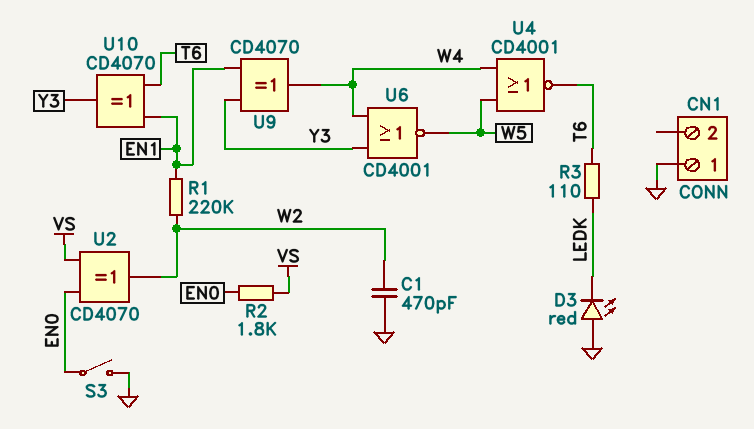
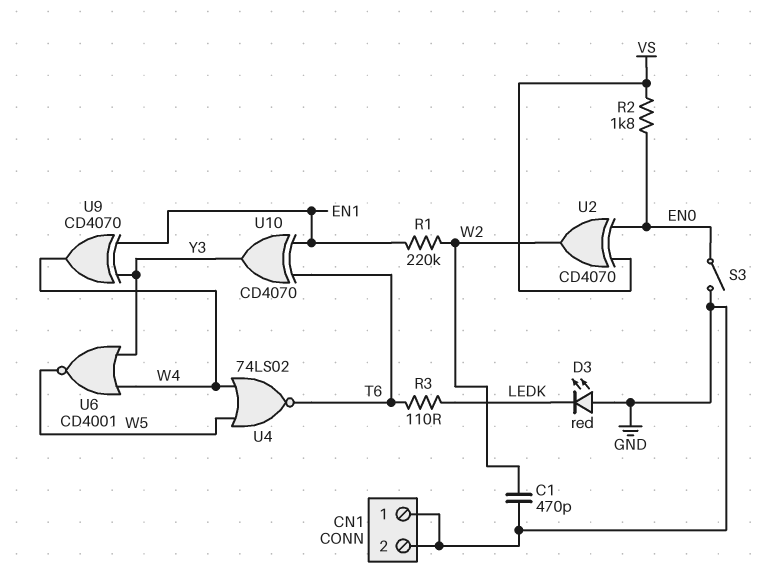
CN1 pin 2: none -> GND
U4: NOR CD4001 (in W4, in W5, out T6) -> NOR 74LS02 (in W4, in W5, out T6)

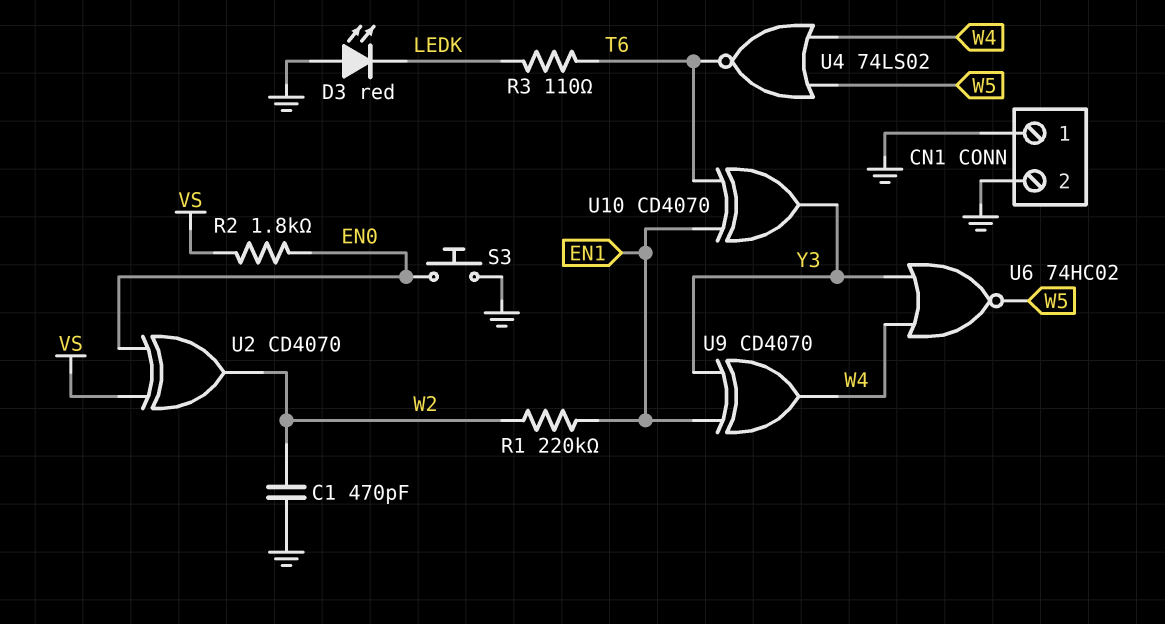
S3: switch (EN0, GND) -> button (EN0, GND)
U6: NOR CD4001 (in W4, in Y3, out W5) -> NOR 74HC02 (in W4, in Y3, out W5)

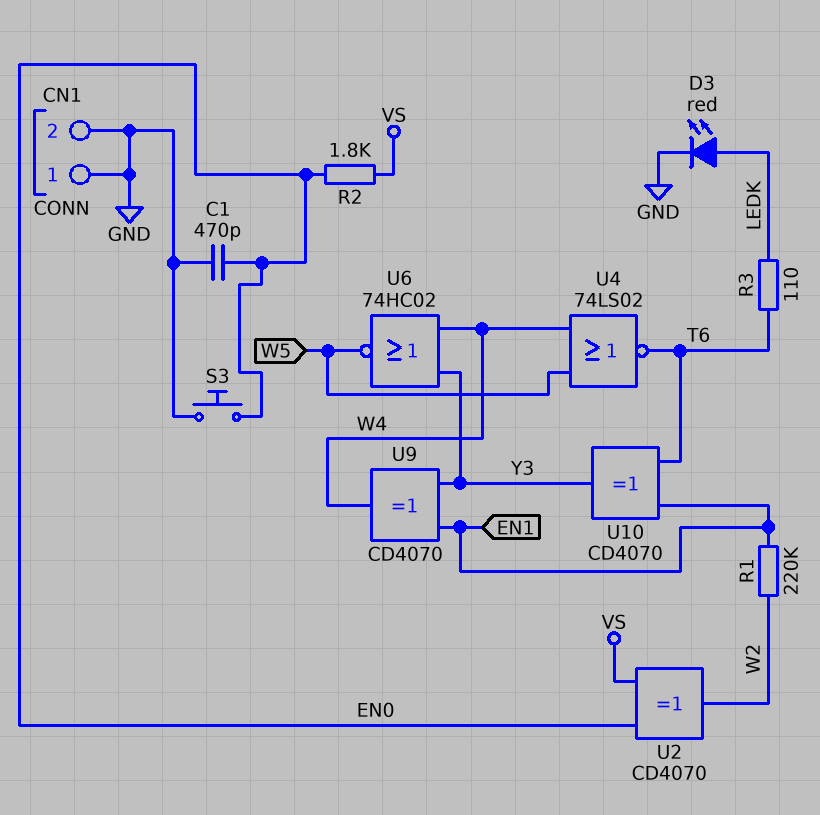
C1: 470pF (GND, W2) -> 470pF (EN0, GND)
D3: LED red (A GND, K LEDK) -> LED red (A LEDK, K GND)

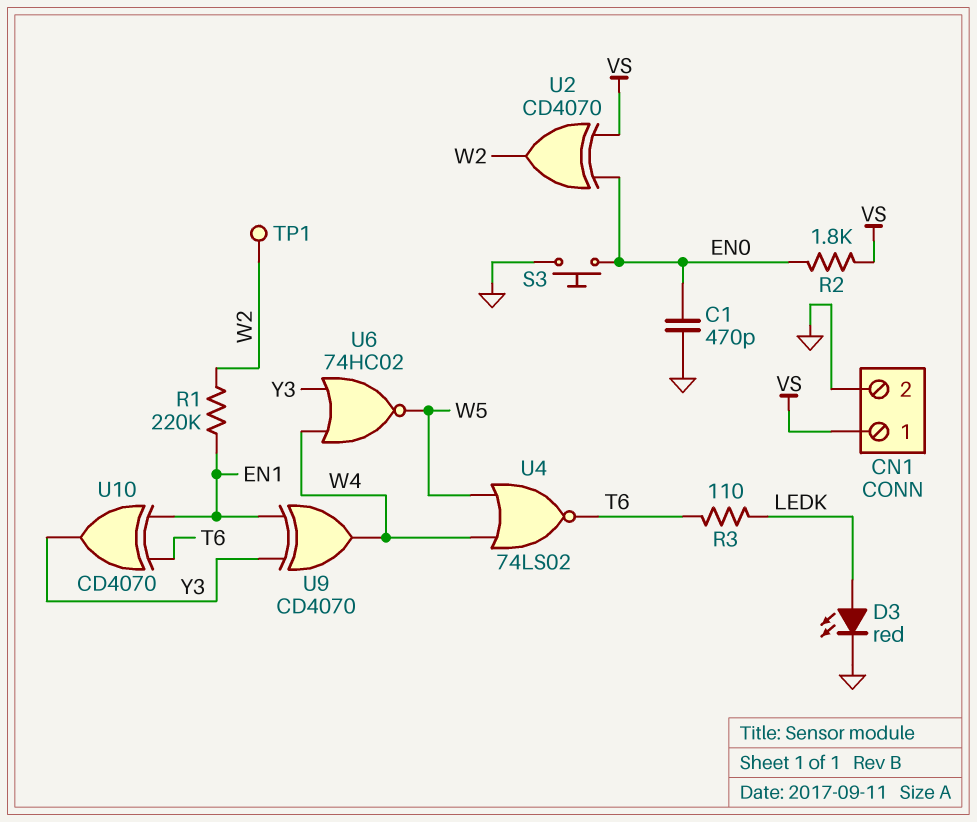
CN1 pin 1: GND -> VS
TP1: none -> test point (W2)

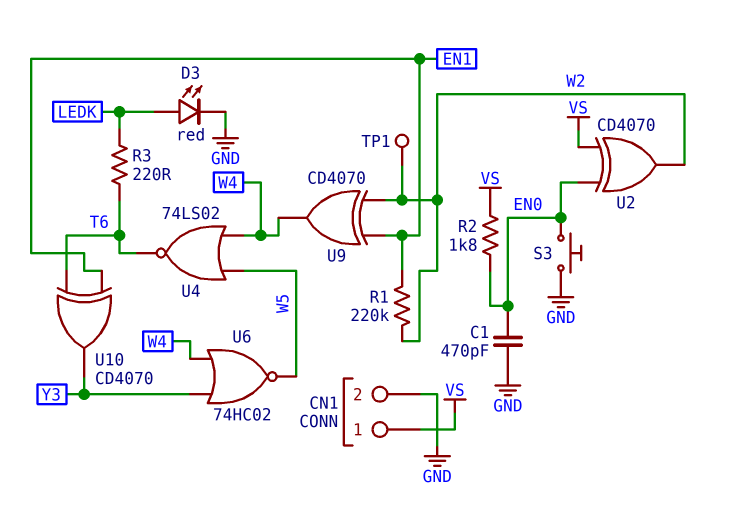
R3: 110 (LEDK, T6) -> 220 (LEDK, T6)
U9: XOR CD4070 (in EN1, in Y3, out W4) -> XOR CD4070 (in EN1, in W2, out W4)

